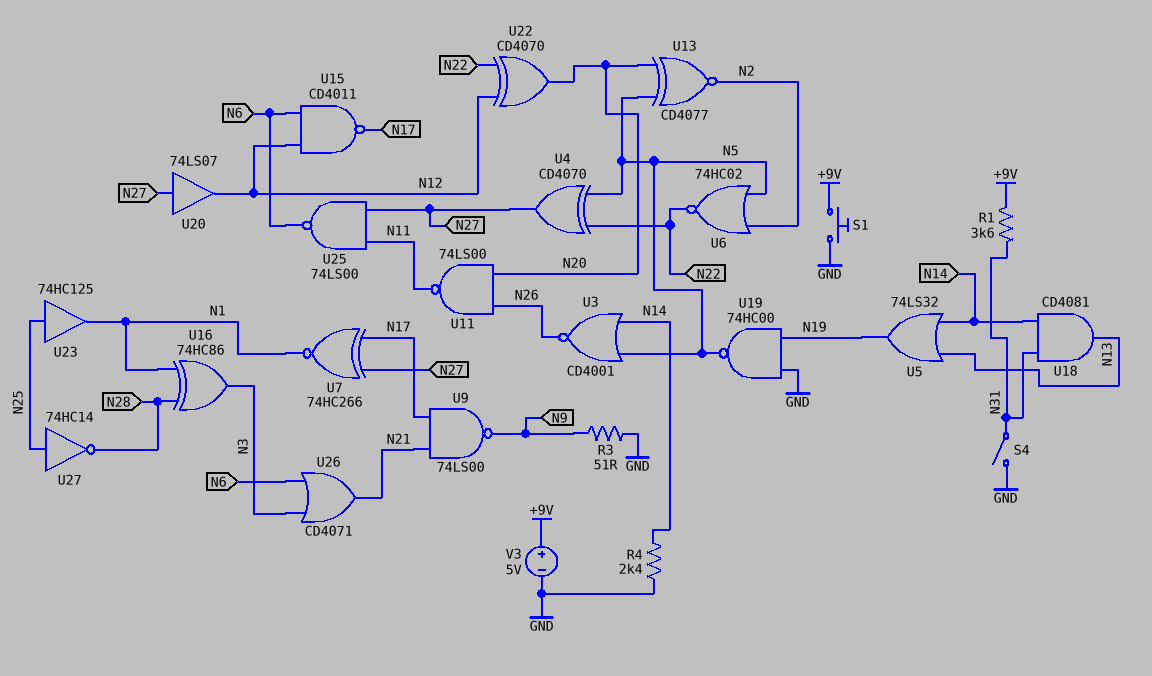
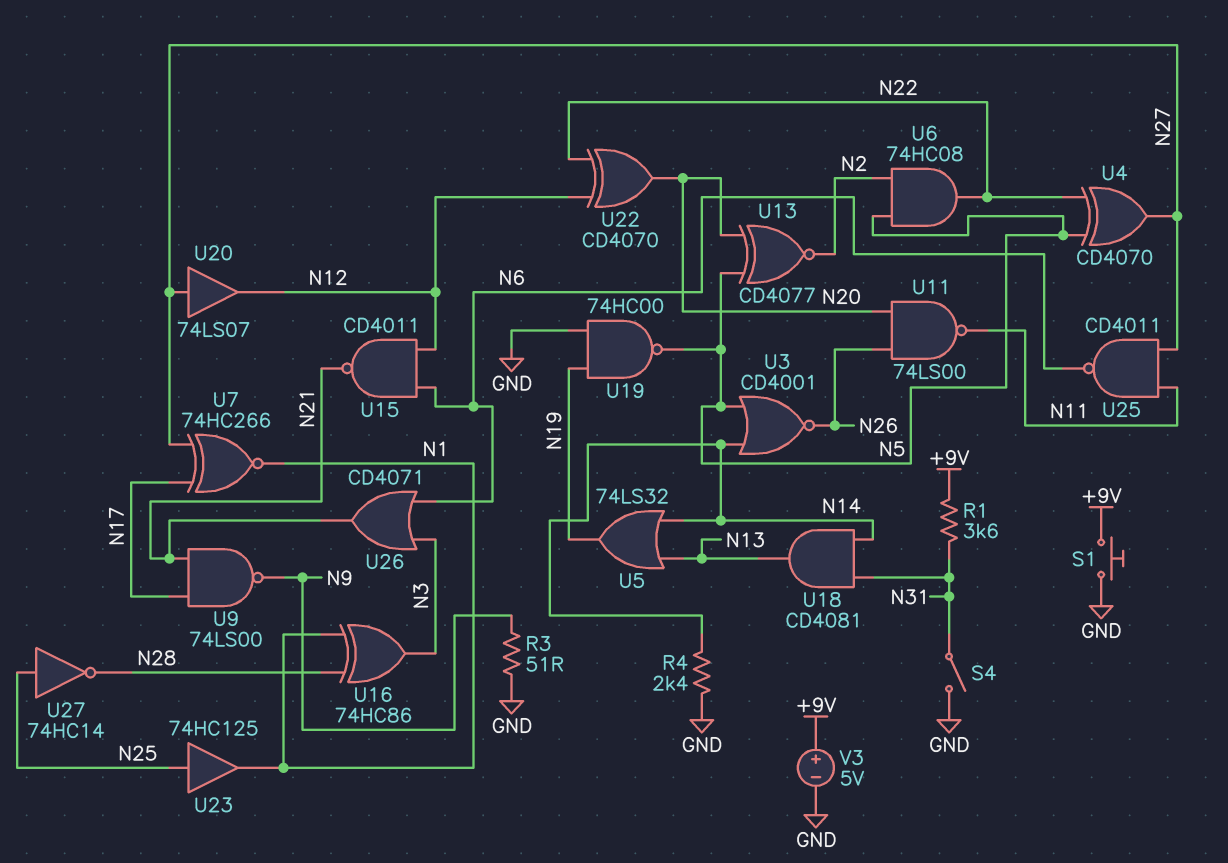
U6: NOR 74HC02 (in N2, in N5, out N22) -> AND 74HC08 (in N2, in N5, out N22)
U15: NAND CD4011 (in N6, in N12, out N17) -> NAND CD4011 (in N6, in N12, out N21)
U25: NAND 74LS00 (in N11, in N27, out N6) -> NAND CD4011 (in N11, in N27, out N6)

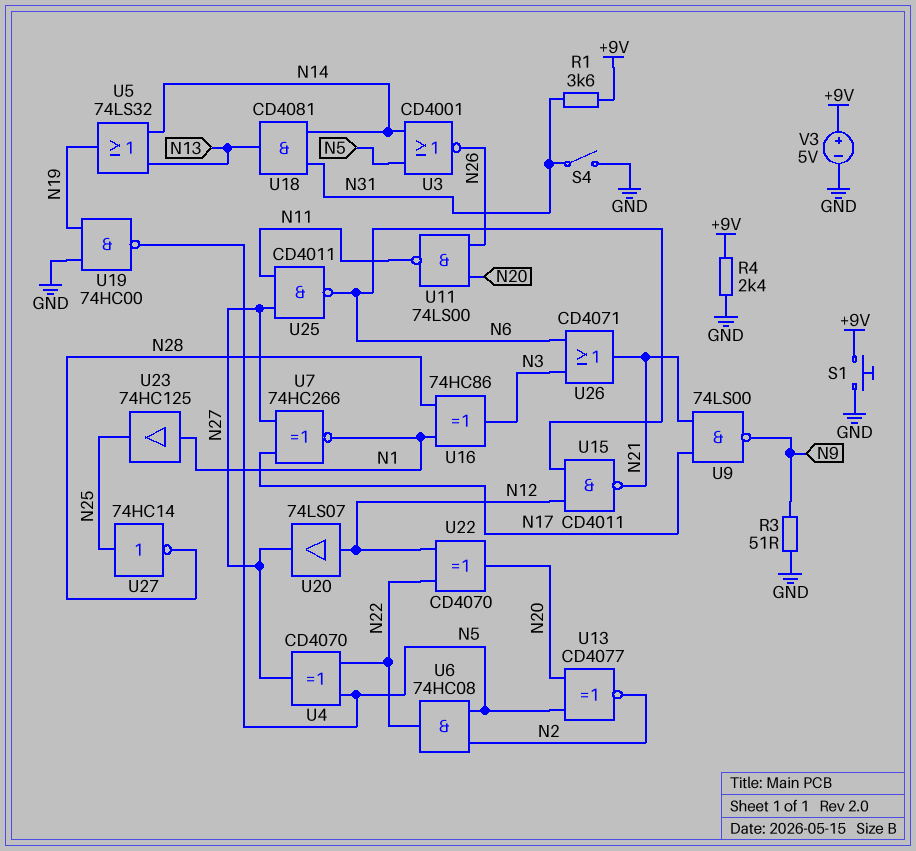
R4: 2.4k (GND, N14) -> 2.4k (+9V, GND)
U20: buffer 74LS07 (in N27, out N12) -> buffer 74LS07 (in N12, out N27)
U23: buffer 74HC125 (in N25, out N1) -> buffer 74HC125 (in N1, out N25)

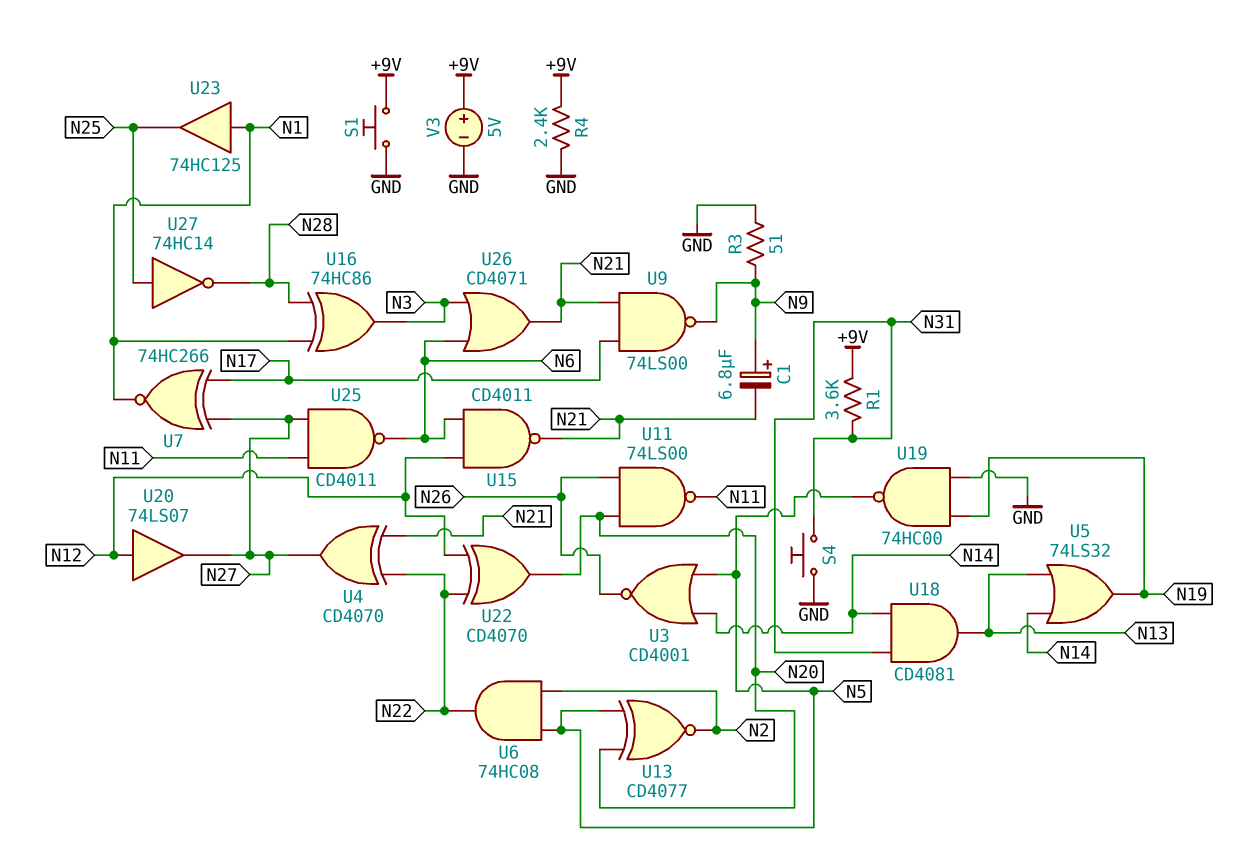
C1: none -> 6.8uF (plus N9, minus N21)
S4: switch (GND, N31) -> button (GND, N31)
U4: XOR CD4070 (in N5, in N22, out N27) -> XOR CD4070 (in N21, in N22, out N27)

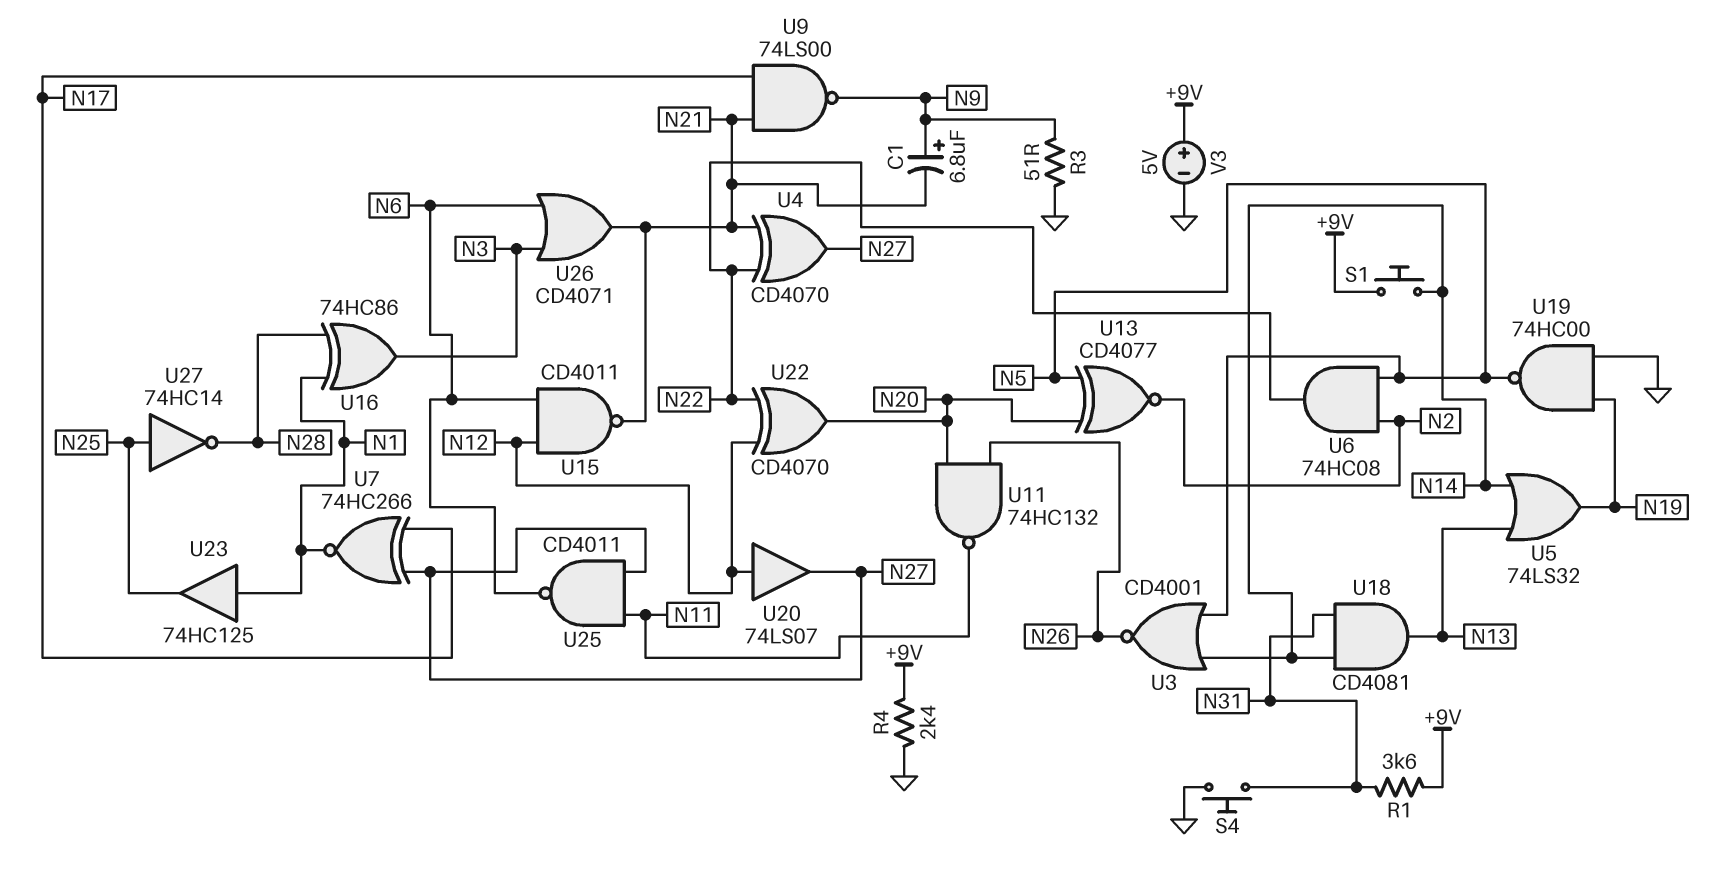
S1: button (+9V, GND) -> button (+9V, N14)
U11: NAND 74LS00 (in N20, in N26, out N11) -> NAND 74HC132 (in N20, in N26, out N11)

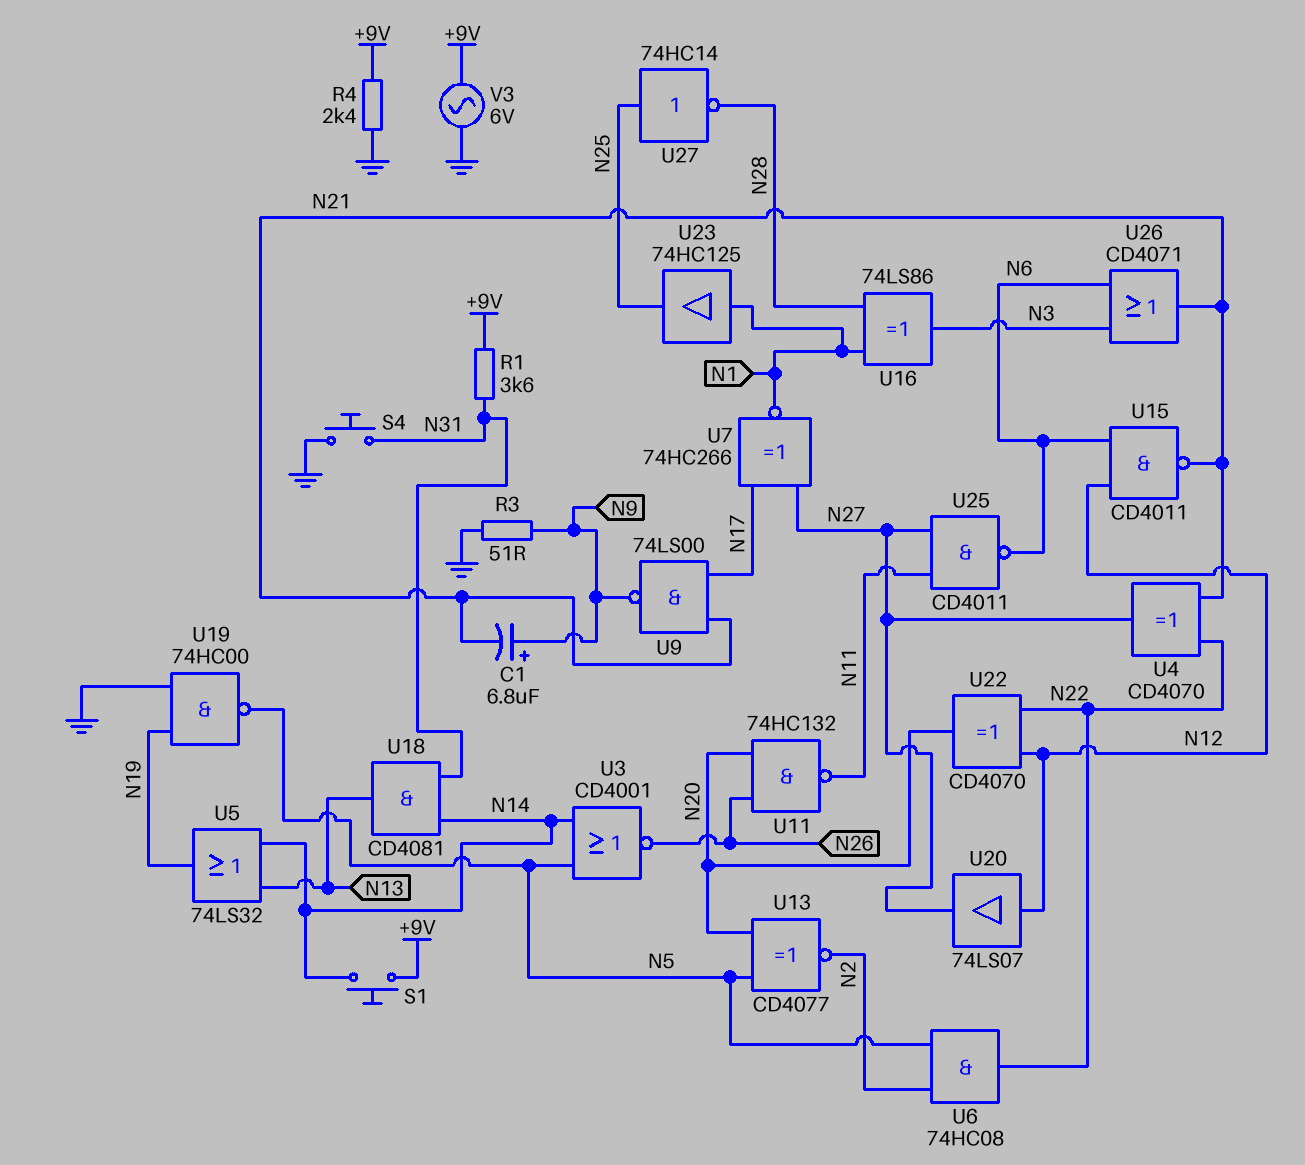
U16: XOR 74HC86 (in N1, in N28, out N3) -> XOR 74LS86 (in N1, in N28, out N3)
V3: 5V (plus +9V, minus GND) -> AC 6V (+9V, GND)

